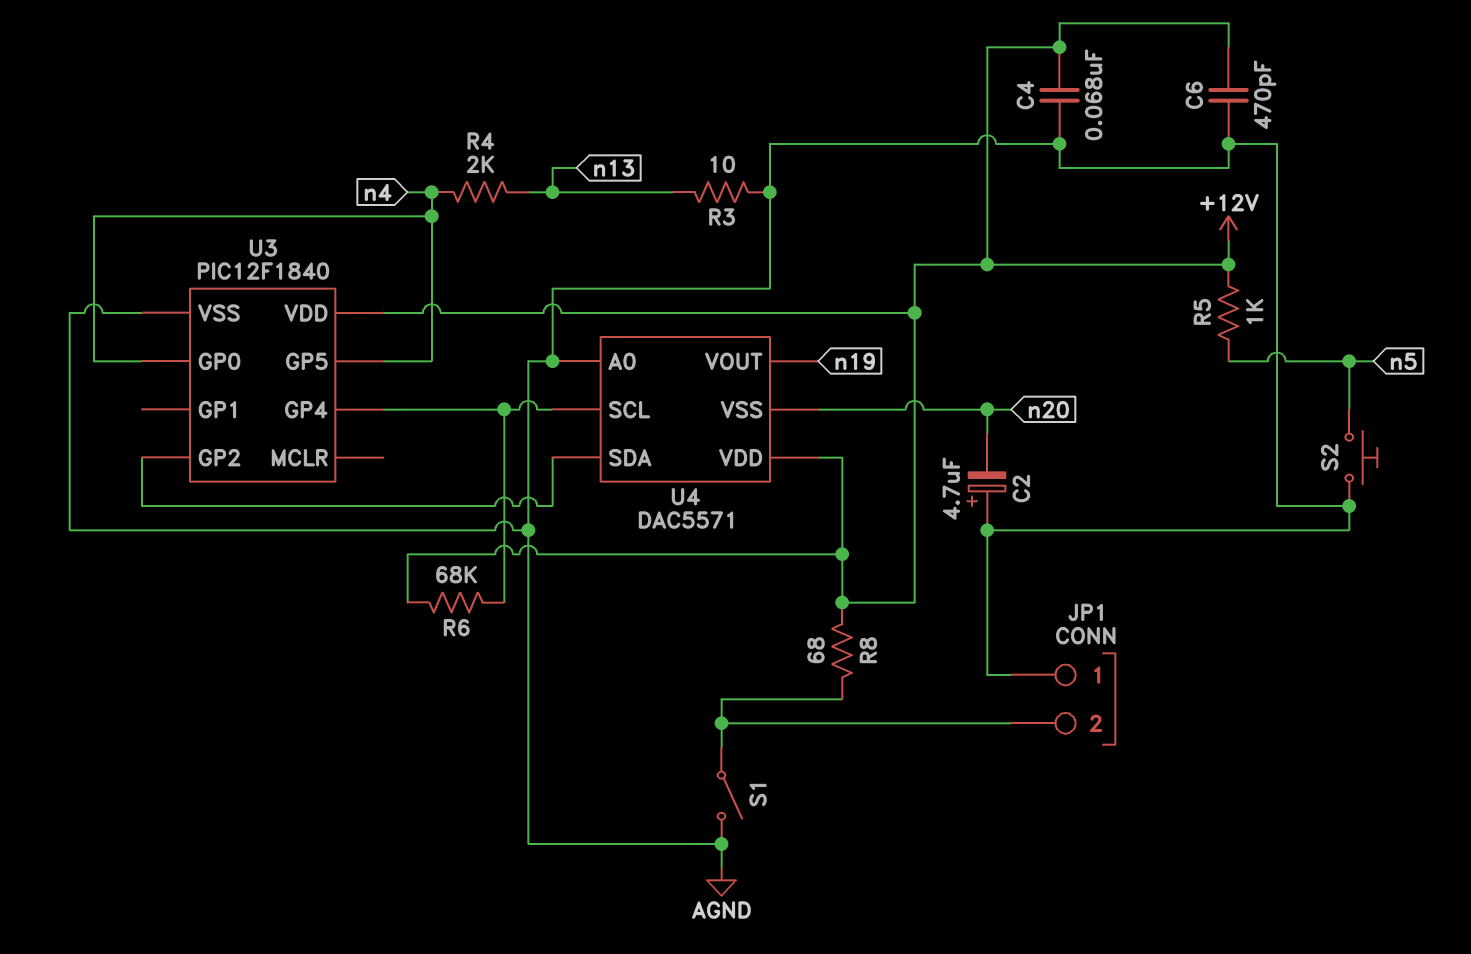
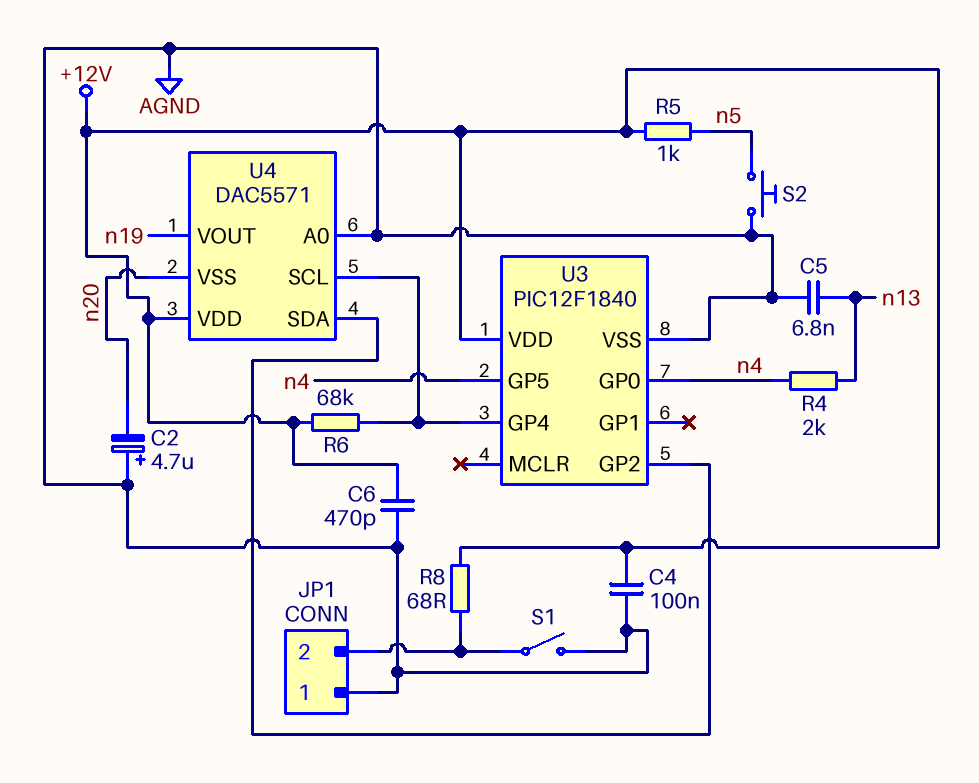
C4: 68nF (+12V, AGND) -> 100nF (+12V, AGND)
C5: none -> 6.8nF (AGND, n13)
R3: 10 (AGND, n13) -> none

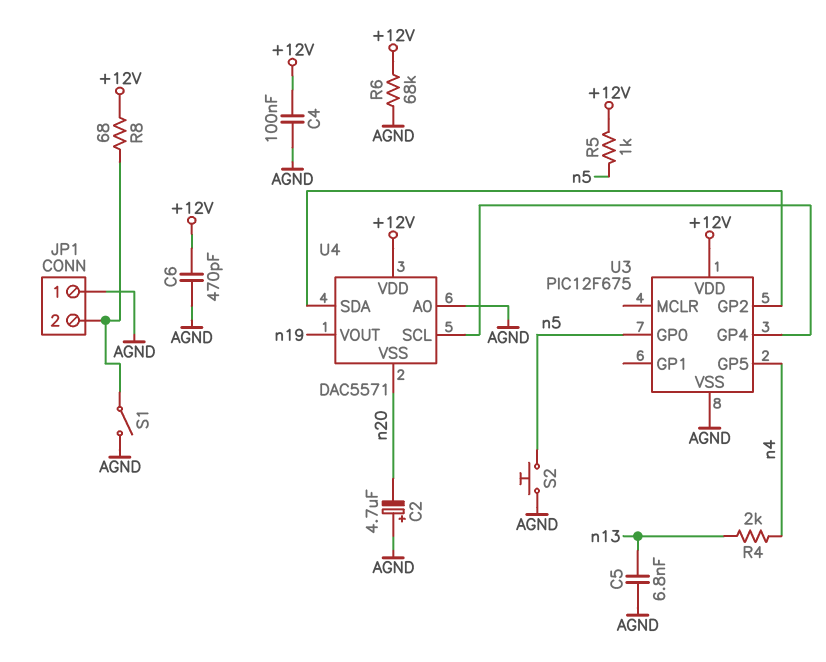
R6: 68k (+12V, U3/GP4) -> 68k (+12V, AGND)
U3: PIC12F1840 -> PIC12F675
U3 pin GP0: n4 -> n5

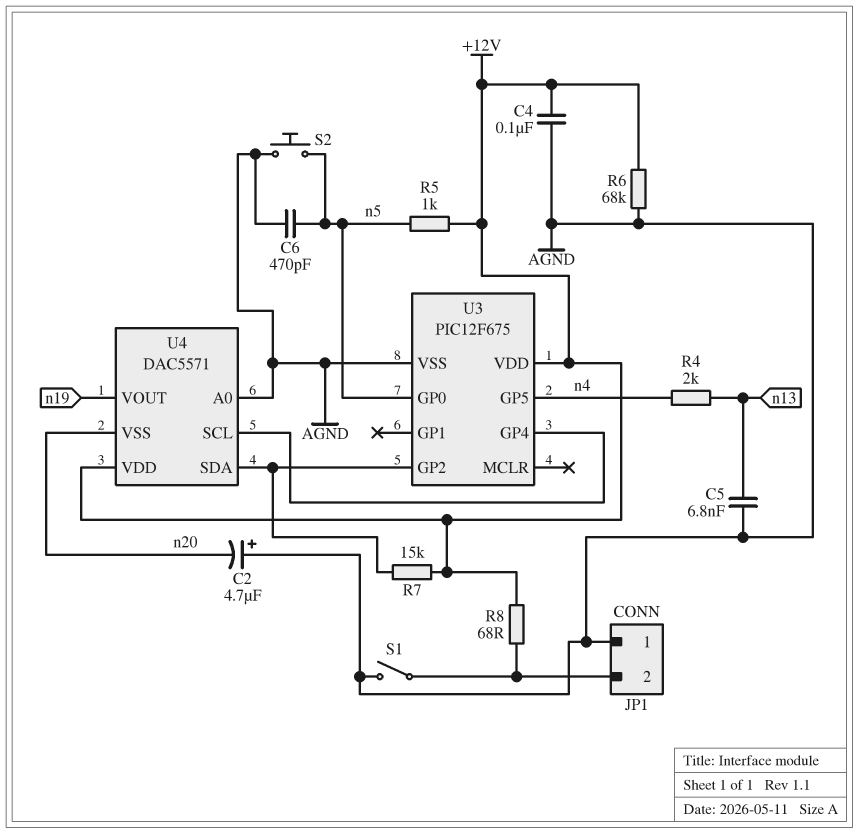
C6: 470pF (+12V, AGND) -> 470pF (AGND, n5)
R7: none -> 15k (+12V, U3/GP2)

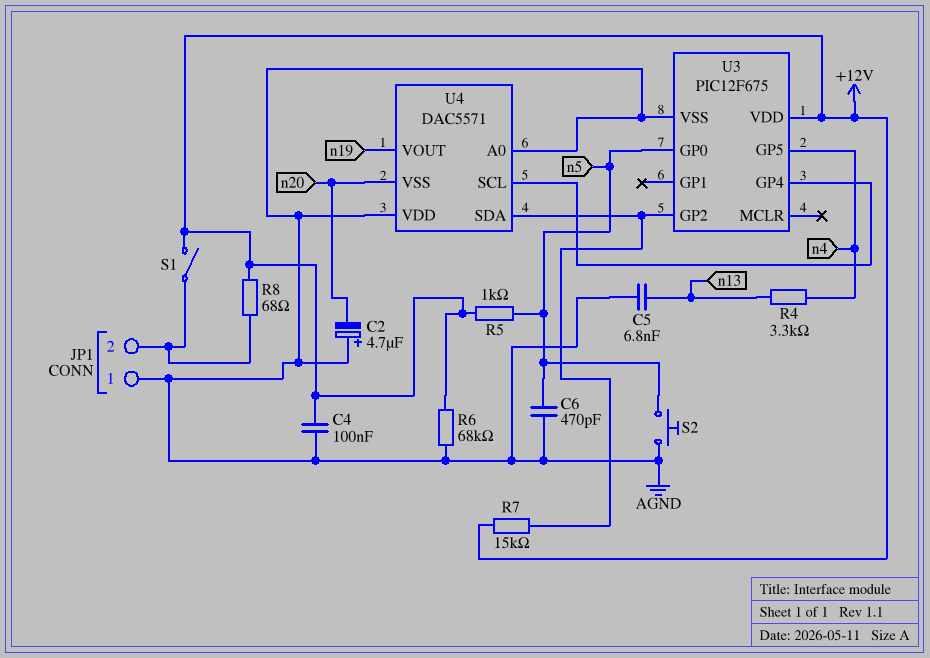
R4: 2k (n4, n13) -> 3.3k (n4, n13)
S1: switch (AGND, JP1/2) -> switch (+12V, JP1/2)
U4 pin VDD: +12V -> AGND

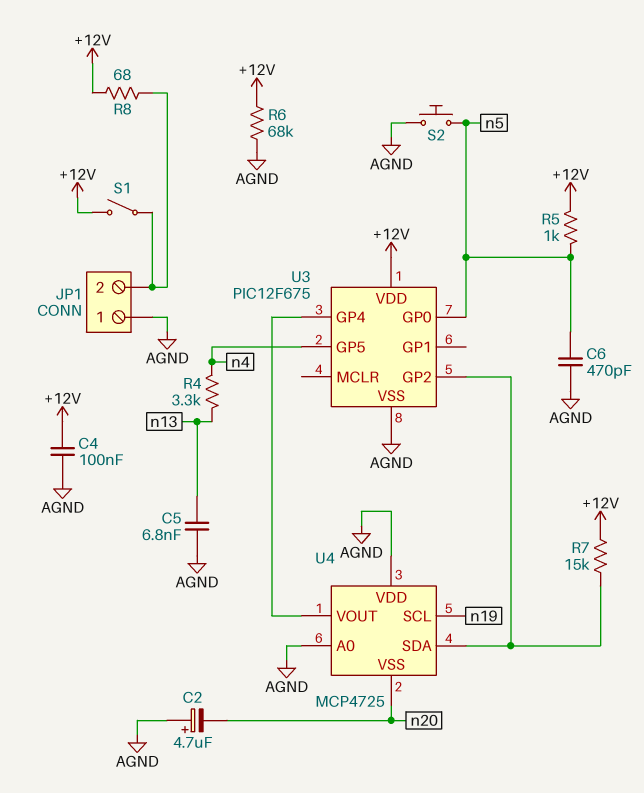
U4: DAC5571 -> MCP4725
U4 pin SCL: U3/GP4 -> n19
U4 pin VOUT: n19 -> U3/GP4

